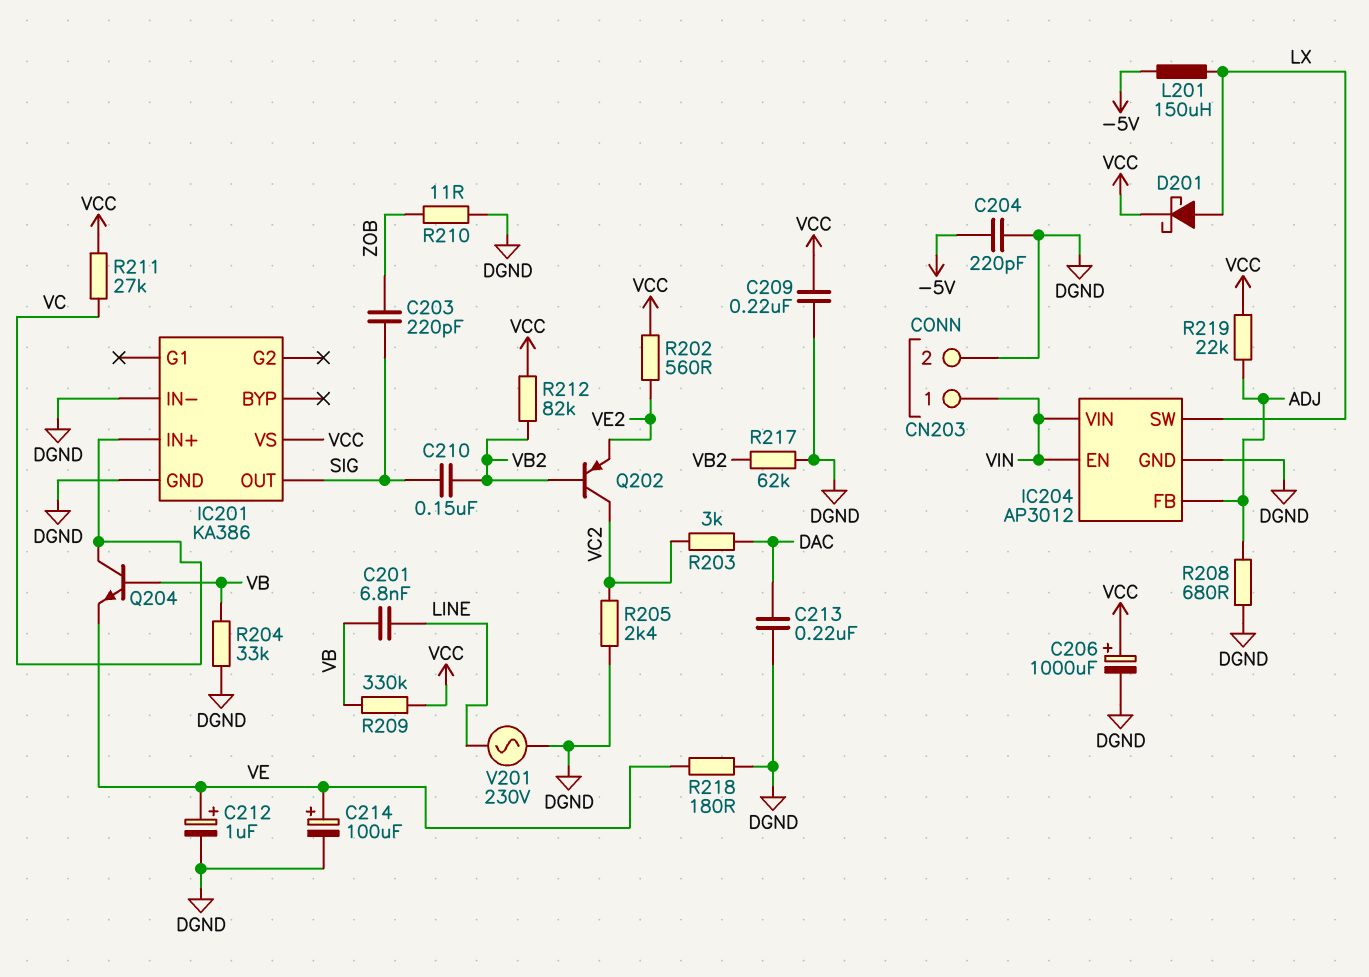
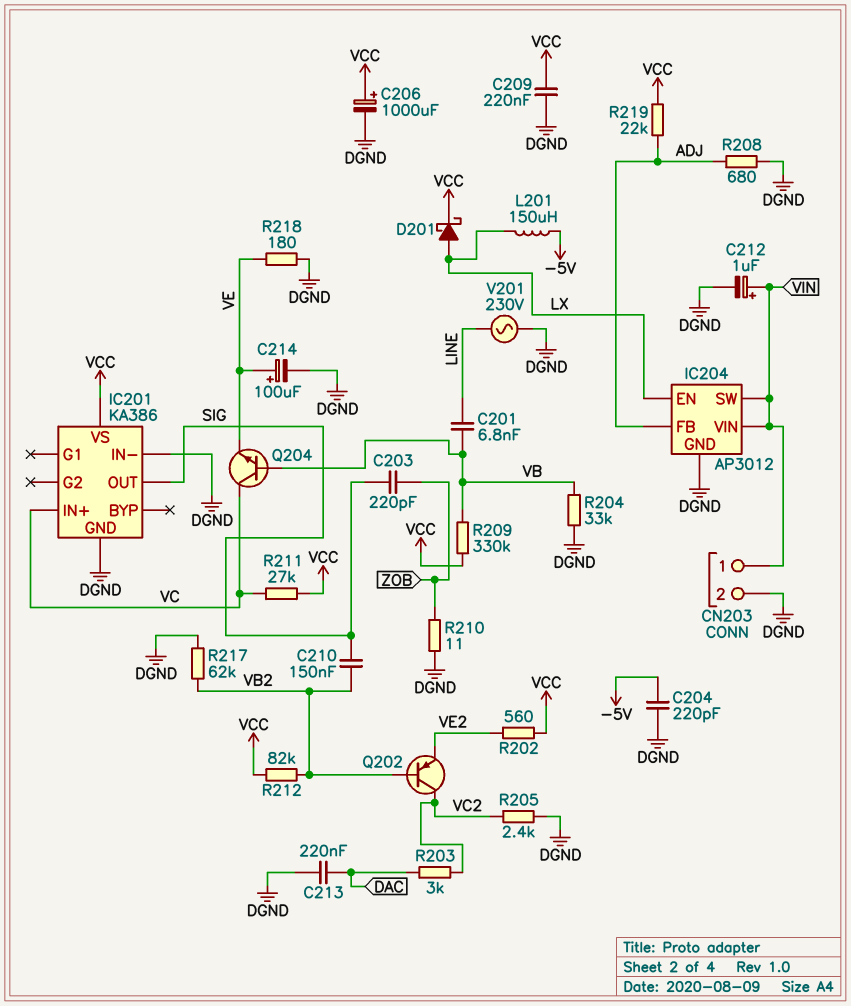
C212: 1uF (plus VE, minus DGND) -> 1uF (plus VIN, minus DGND)
IC204 pin EN: VIN -> LX
IC204 pin SW: LX -> VIN

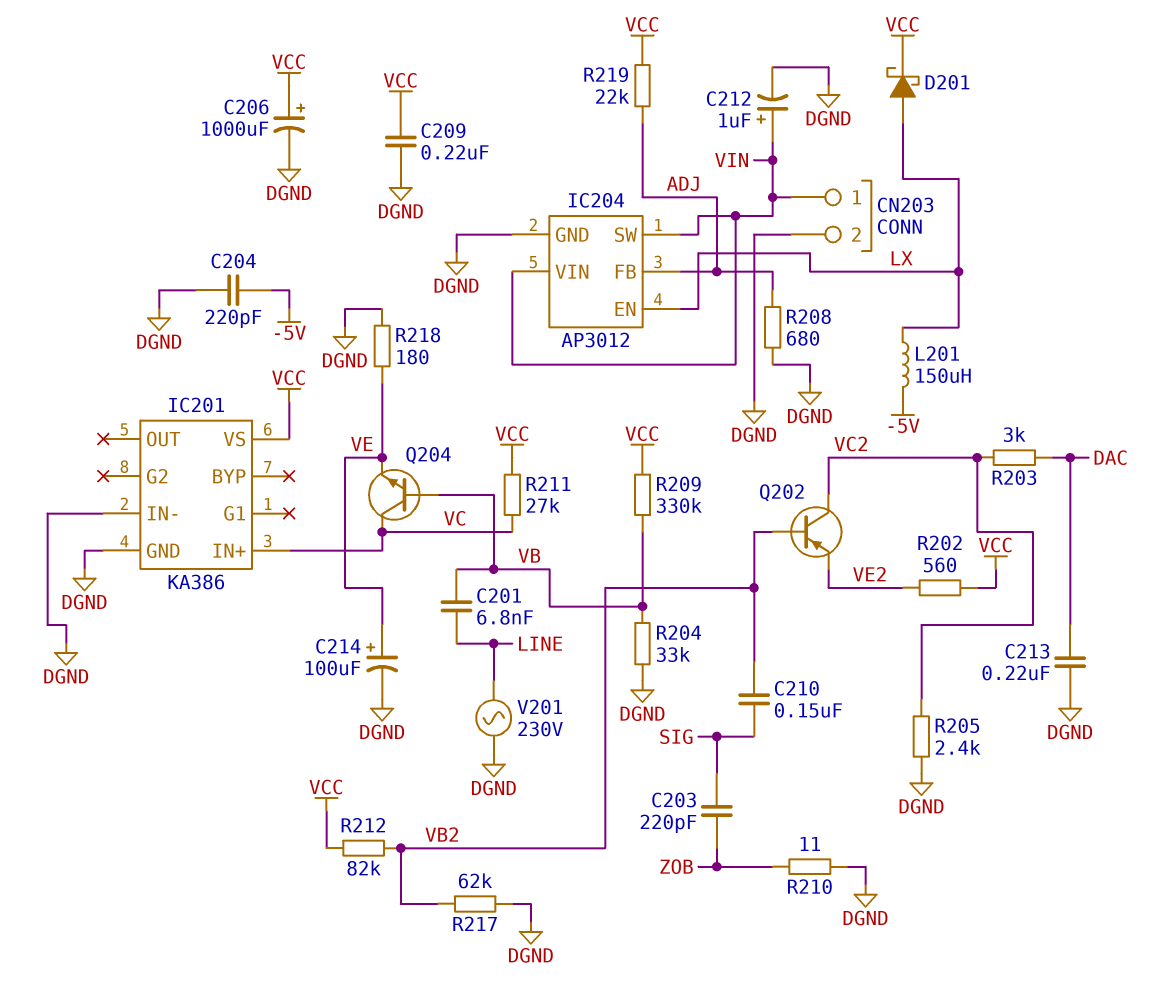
IC201 pin OUT: SIG -> none

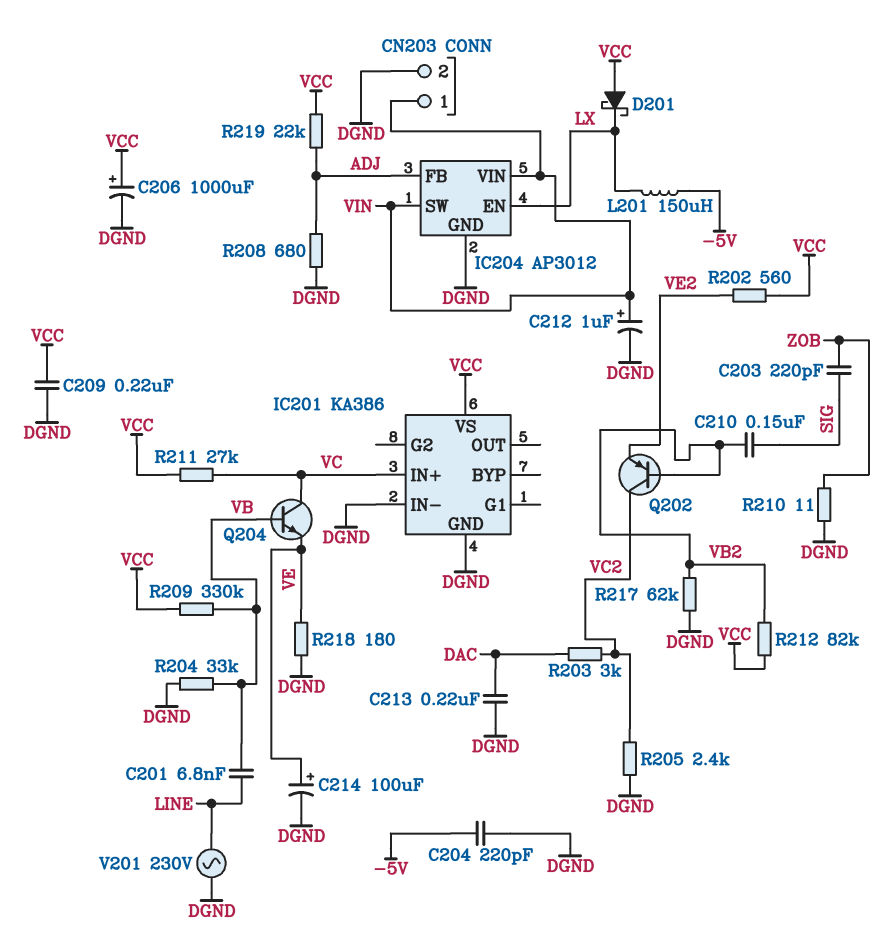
D201: schottky (A LX, K VCC) -> schottky (A VCC, K LX)

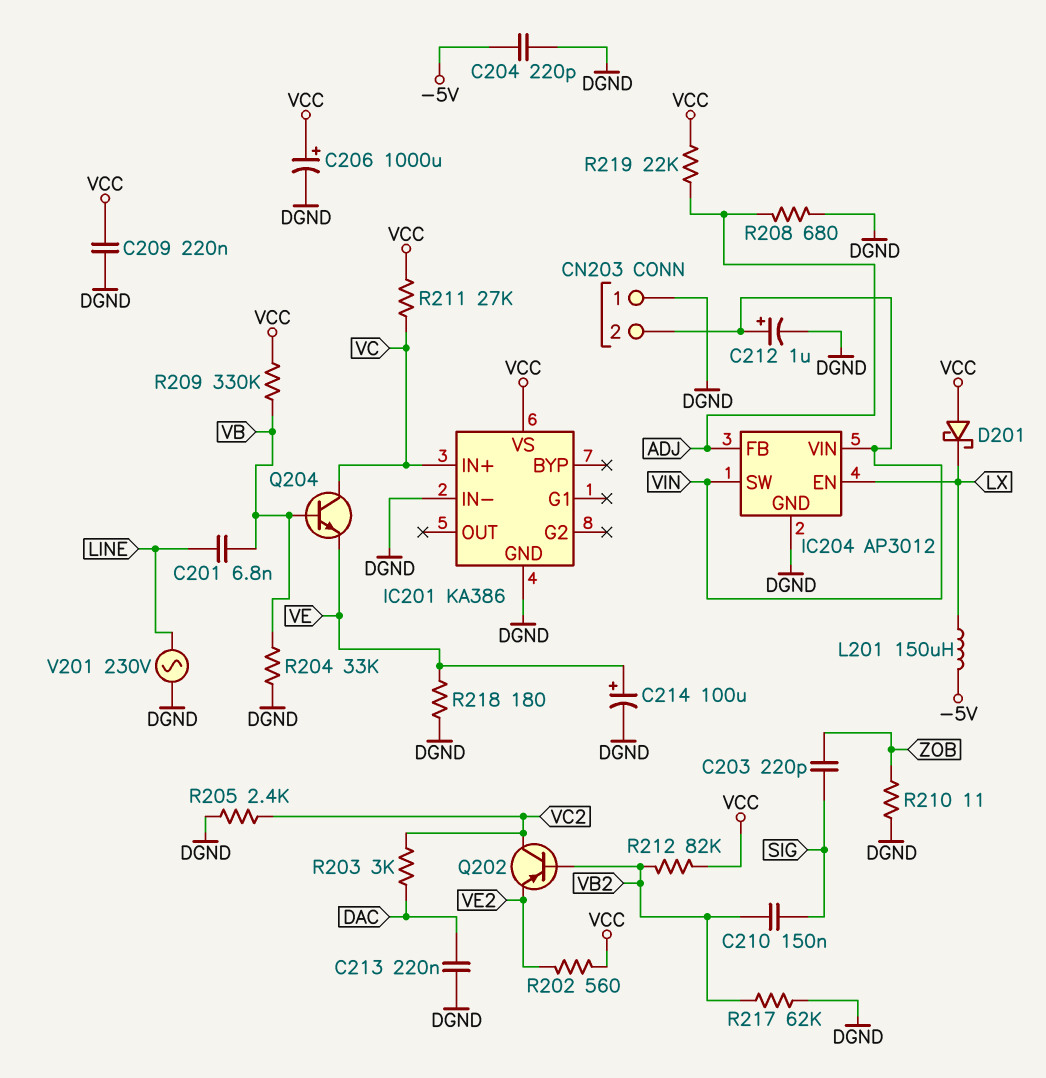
CN203 pin 1: VIN -> DGND
CN203 pin 2: DGND -> VIN

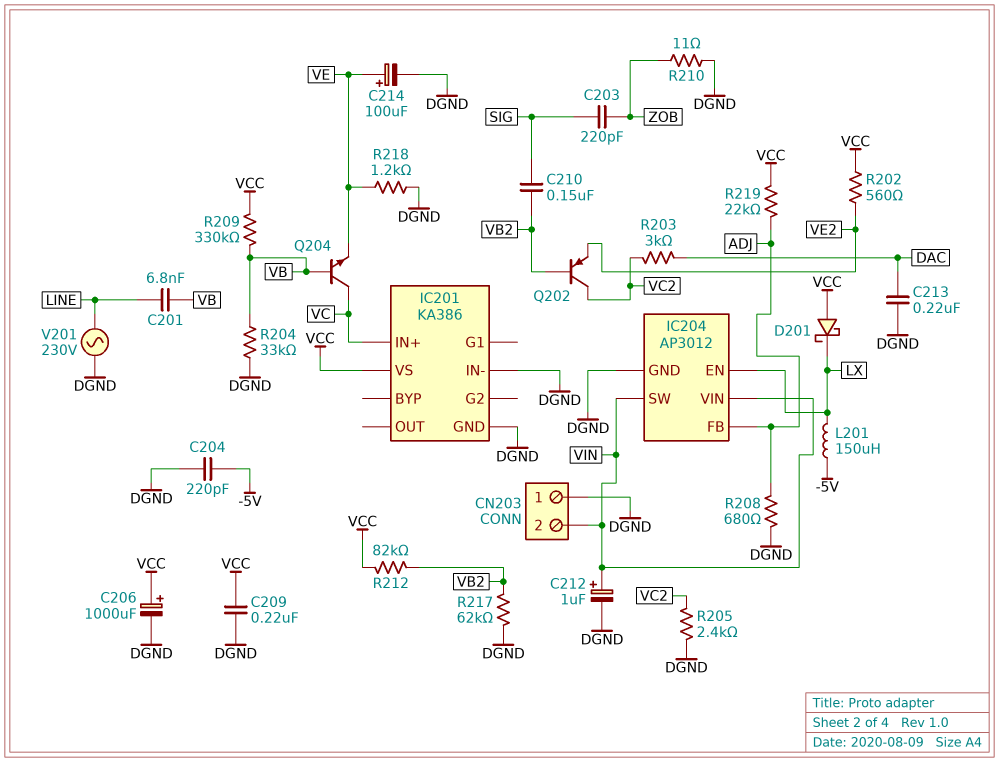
R211: 27k (VC, VCC) -> none
R218: 180 (DGND, VE) -> 1.2k (DGND, VE)

